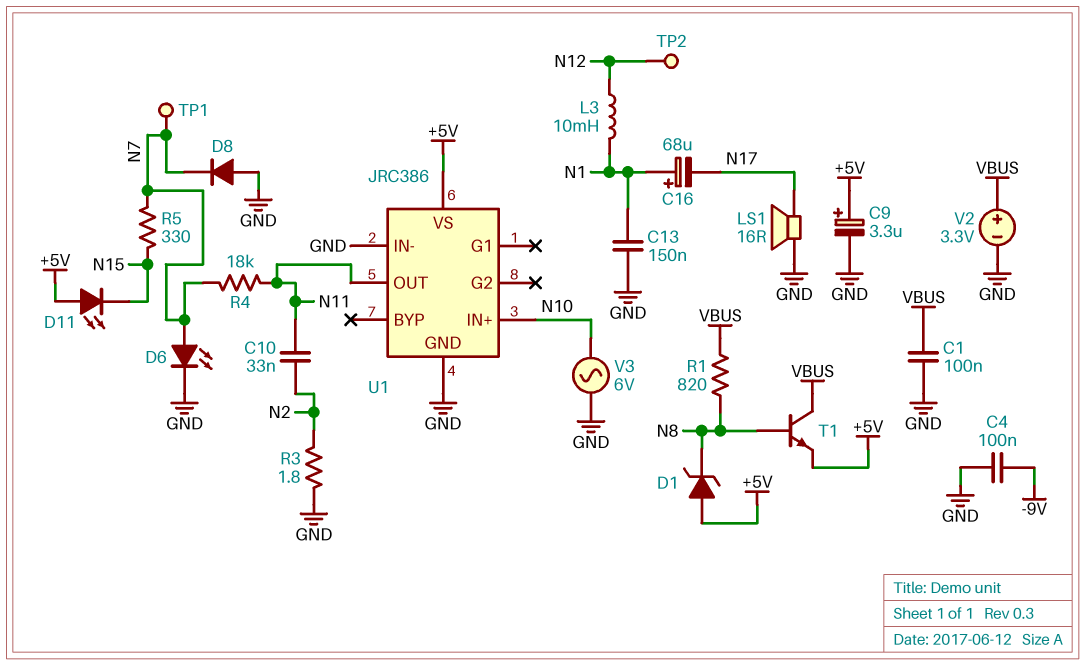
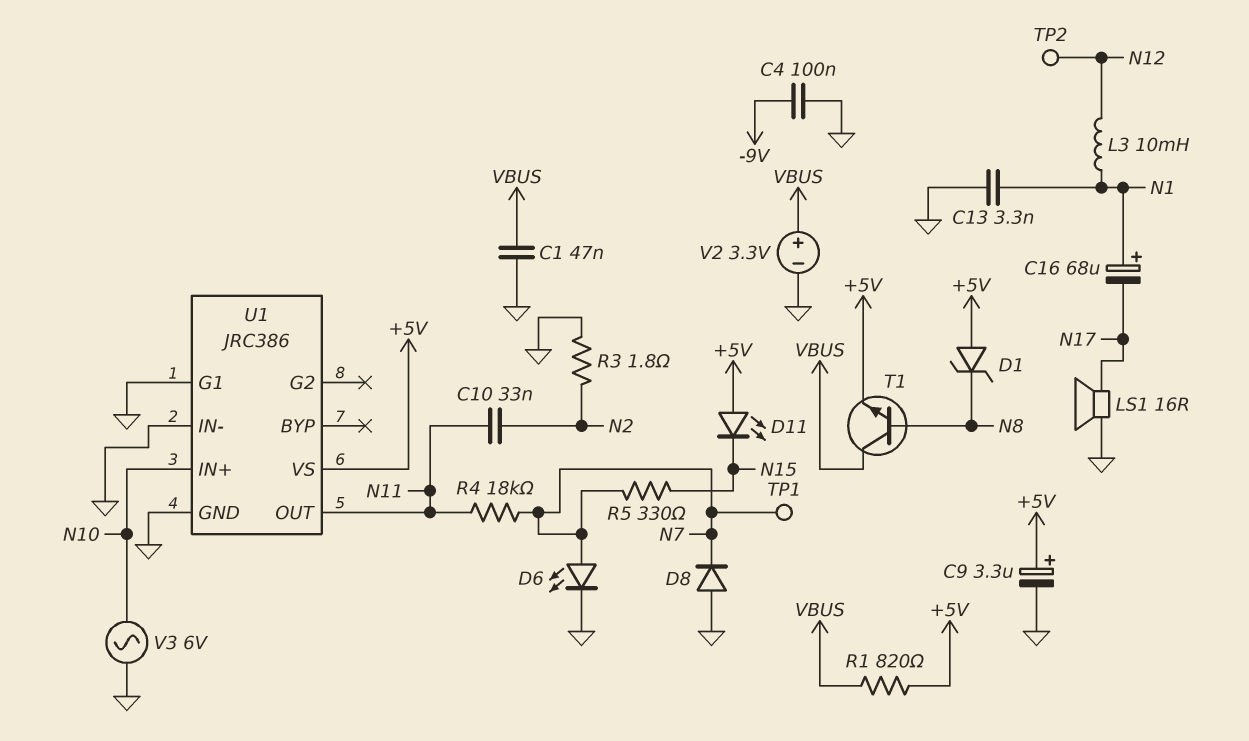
C1: 100nF (GND, VBUS) -> 47nF (GND, VBUS)
C13: 150nF (GND, N1) -> 3.3nF (GND, N1)
R1: 820 (N8, VBUS) -> 820 (+5V, VBUS)
U1 pin G1: none -> GND

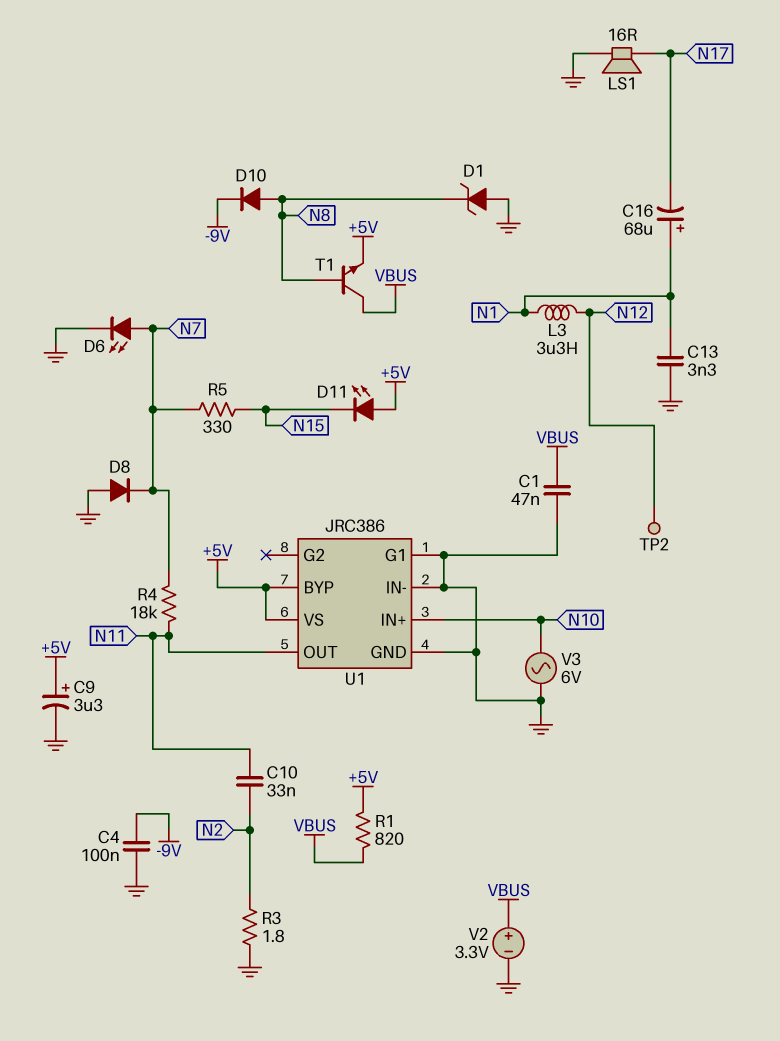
D1: zener (A +5V, K N8) -> zener (A GND, K N8)
D10: none -> diode (A N8, K -9V)
L3: 10mH (N1, N12) -> 3.3uH (N1, N12)
TP1: test point (N7) -> none
U1 pin BYP: none -> +5V

